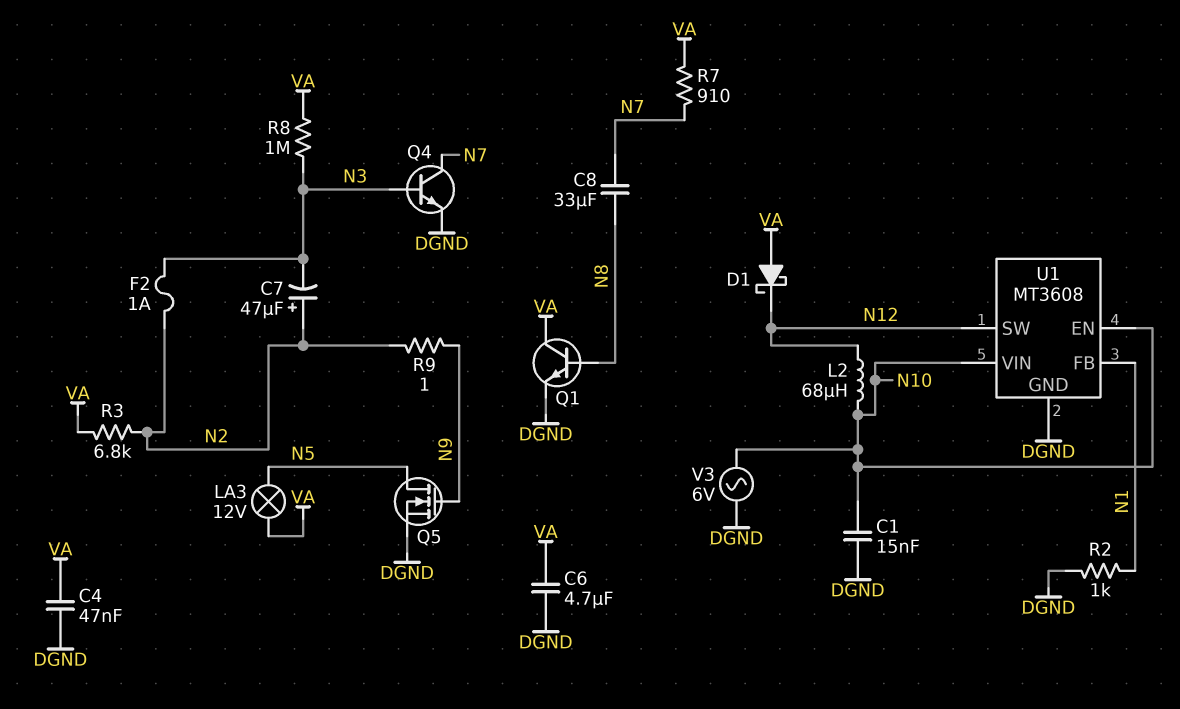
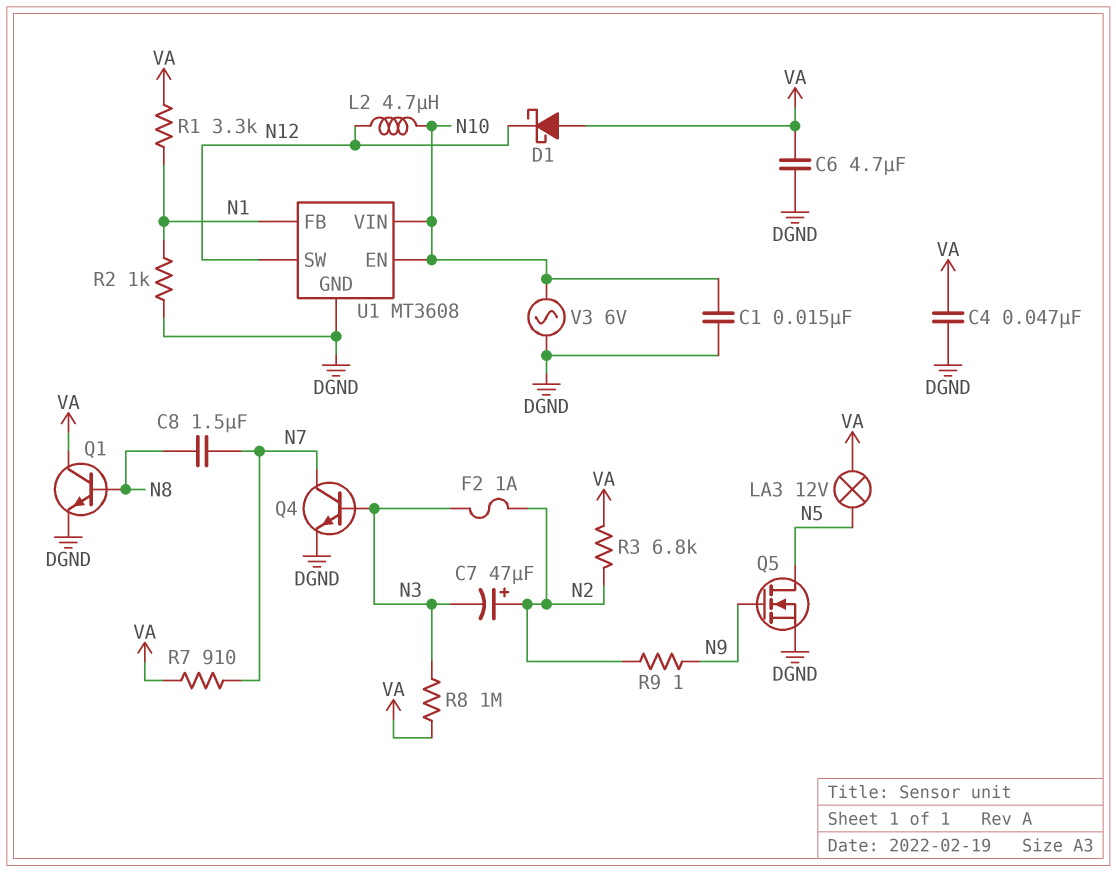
C8: 33uF (N7, N8) -> 1.5uF (N7, N8)
L2: 68uH (N10, N12) -> 4.7uH (N10, N12)
R1: none -> 3.3k (N1, VA)

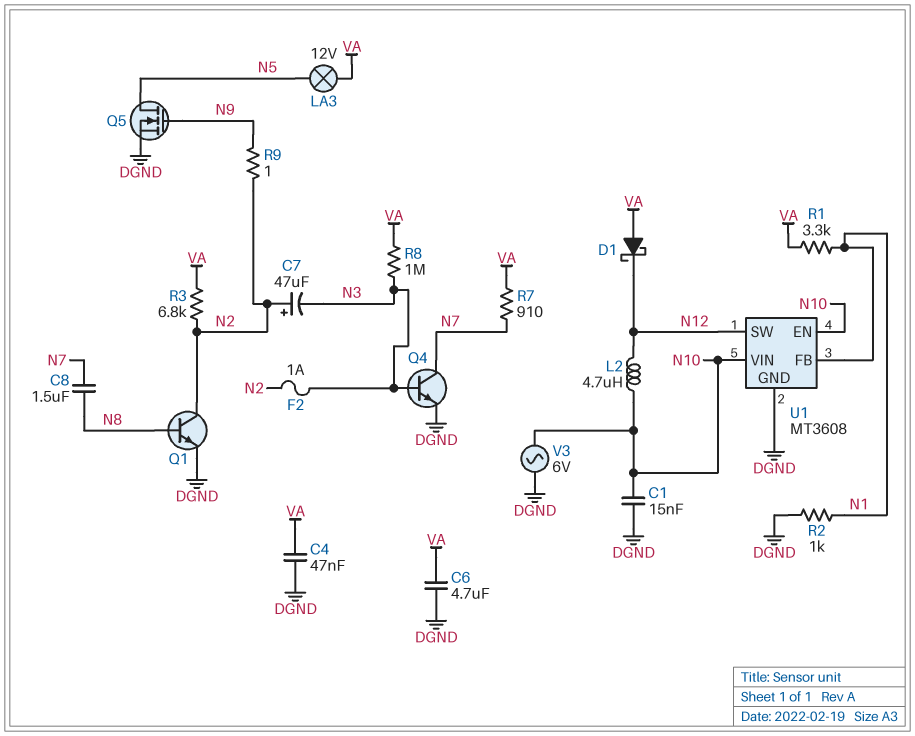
Q1: NPN (B N8, C VA, E DGND) -> NPN (B N8, C N2, E DGND)

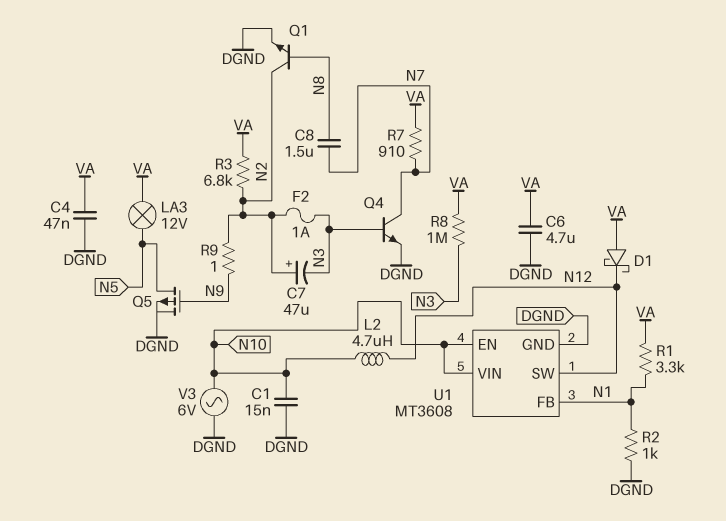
Q5: NMOS (G N9, D N5, S DGND) -> PMOS (G N9, D N5, S DGND)

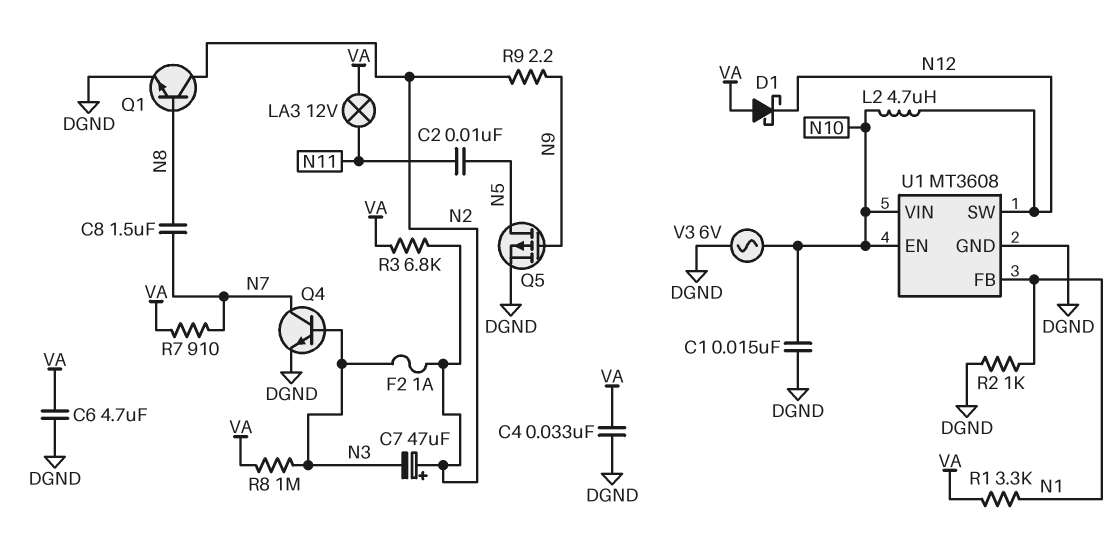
C2: none -> 10nF (N5, N11)
C4: 47nF (DGND, VA) -> 33nF (DGND, VA)
LA3: lamp 12V (N5, VA) -> lamp 12V (N11, VA)
R9: 1 (N2, N9) -> 2.2 (N2, N9)

